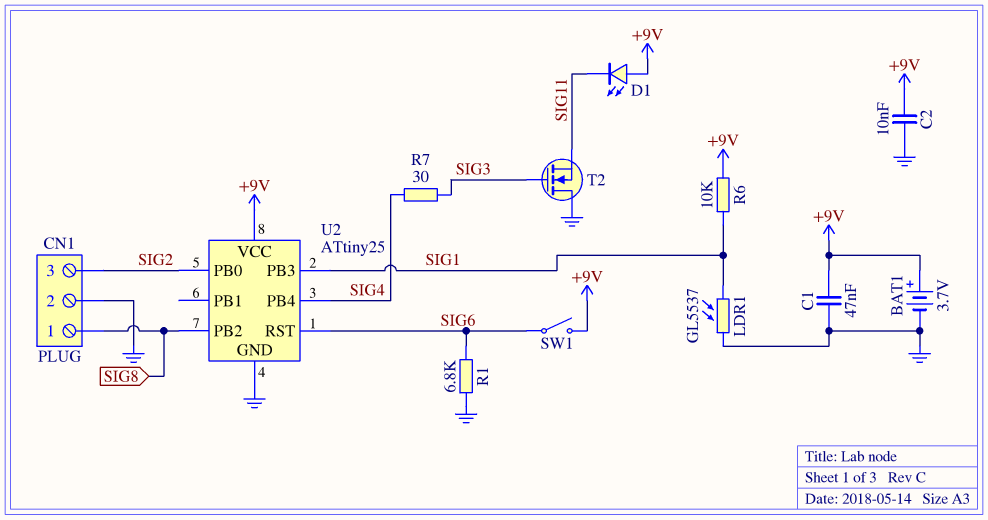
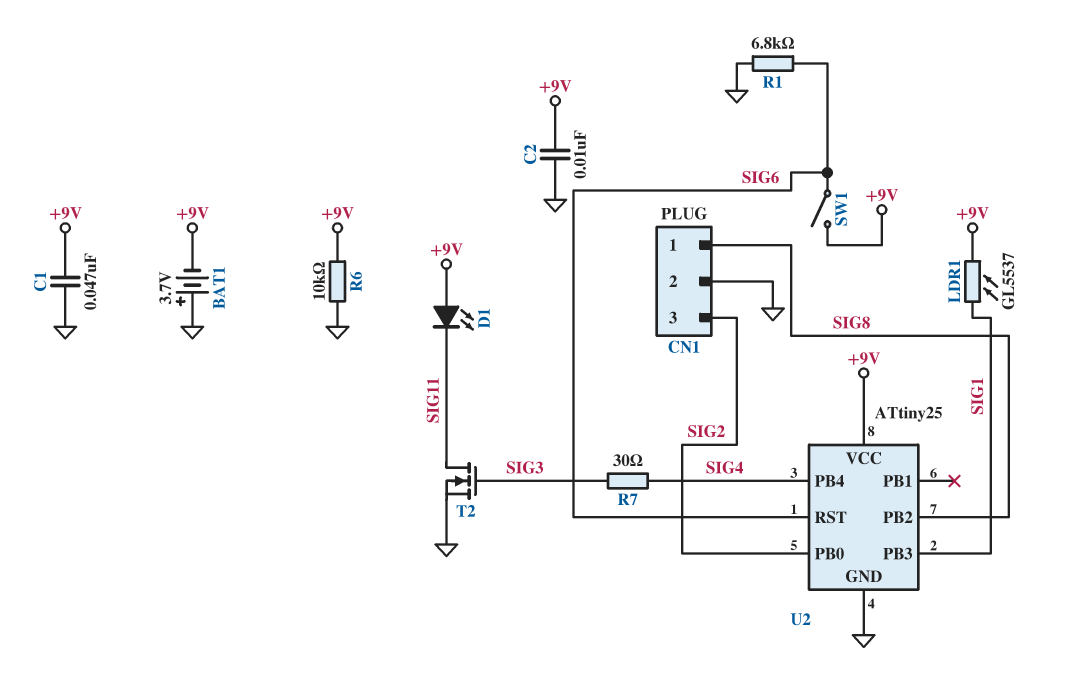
BAT1: 3.7V (plus +9V, minus GND) -> 3.7V (plus GND, minus +9V)
LDR1: GL5537 (GND, SIG1) -> GL5537 (+9V, SIG1)
R6: 10k (+9V, SIG1) -> 10k (+9V, GND)
T2: NMOS (G SIG3, D GND, S SIG11) -> NMOS (G SIG3, D SIG11, S GND)

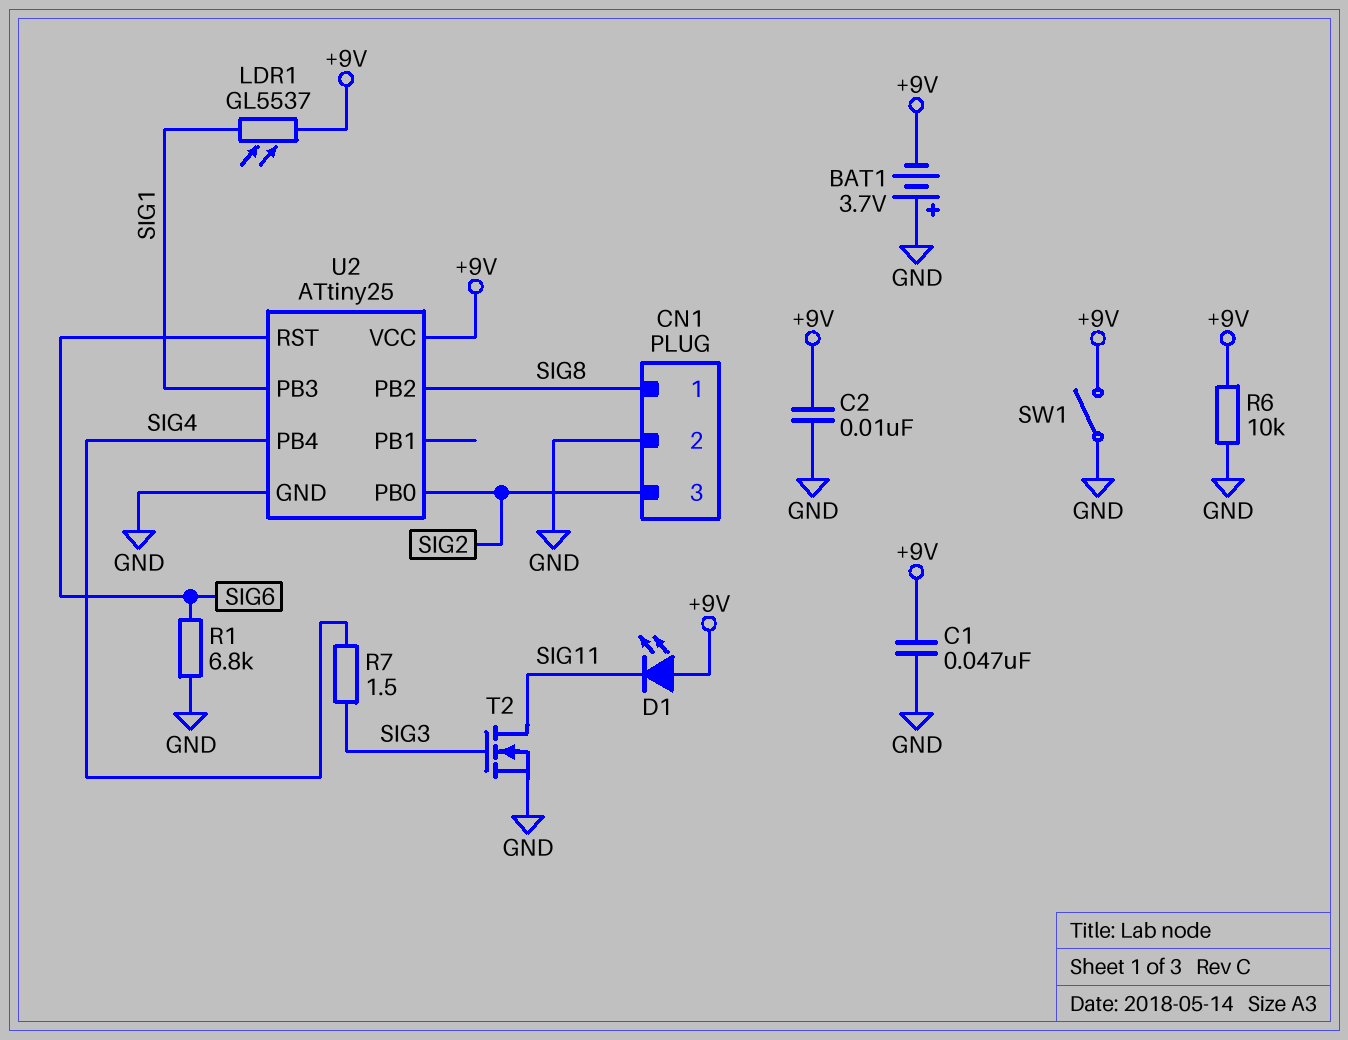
R7: 30 (SIG3, SIG4) -> 1.5 (SIG3, SIG4)
SW1: switch (+9V, SIG6) -> switch (+9V, GND)

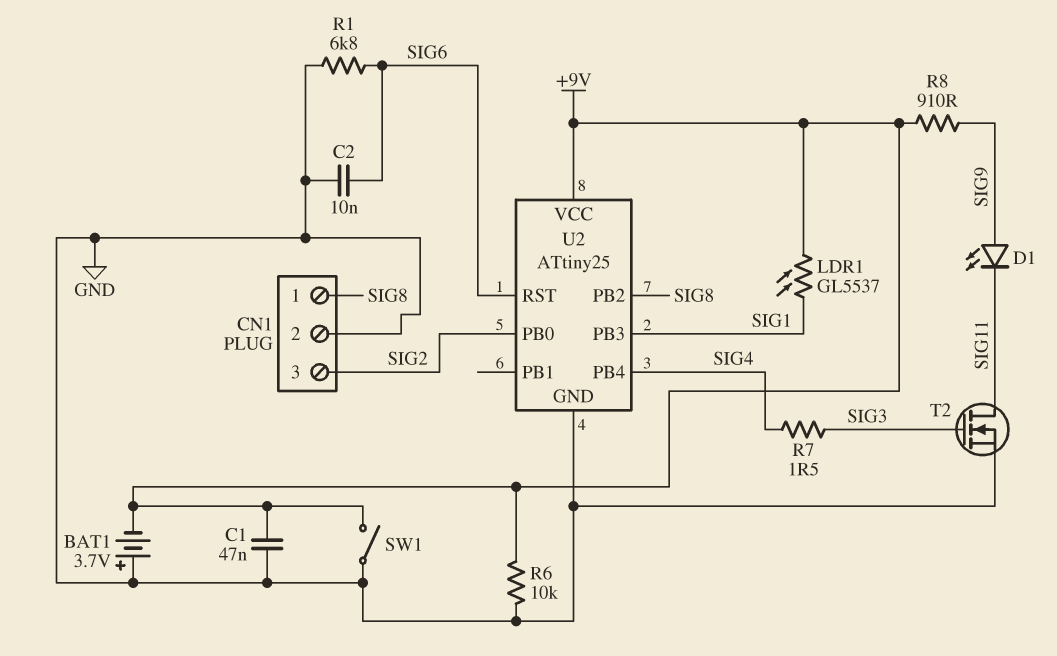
C2: 10nF (+9V, GND) -> 10nF (GND, SIG6)
D1: LED (A +9V, K SIG11) -> LED (A SIG9, K SIG11)
R8: none -> 910 (+9V, SIG9)

